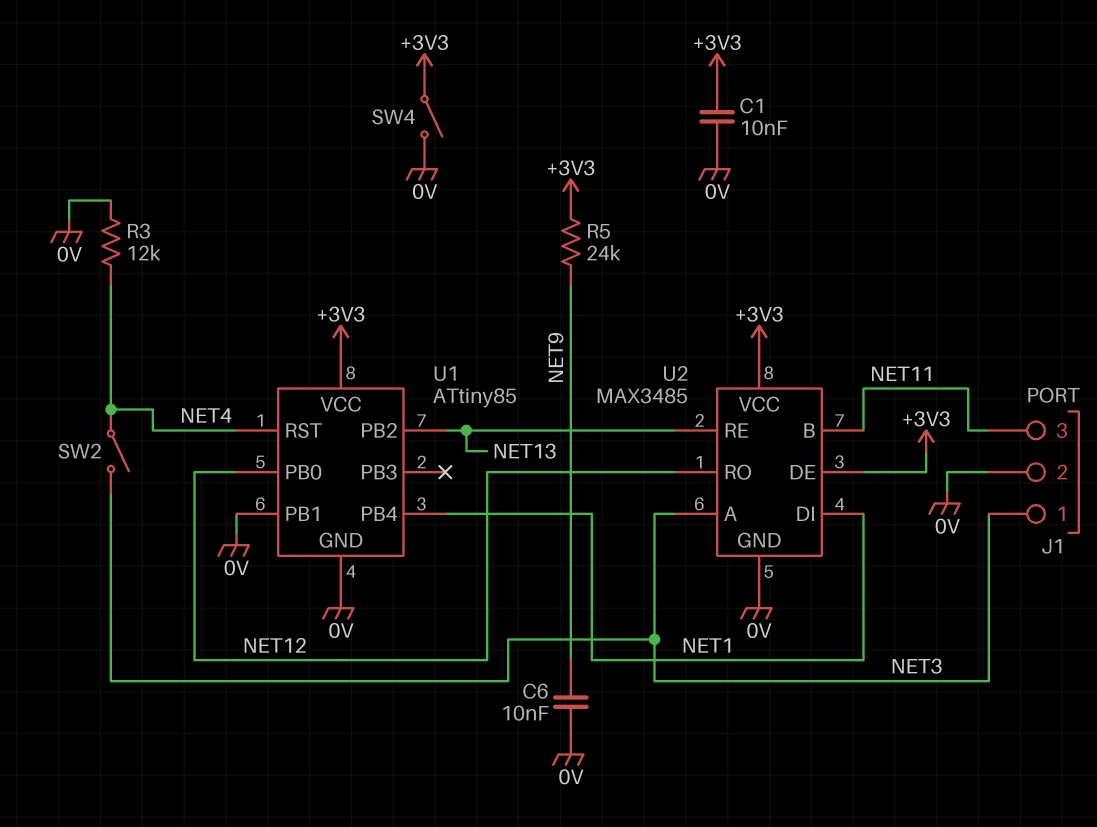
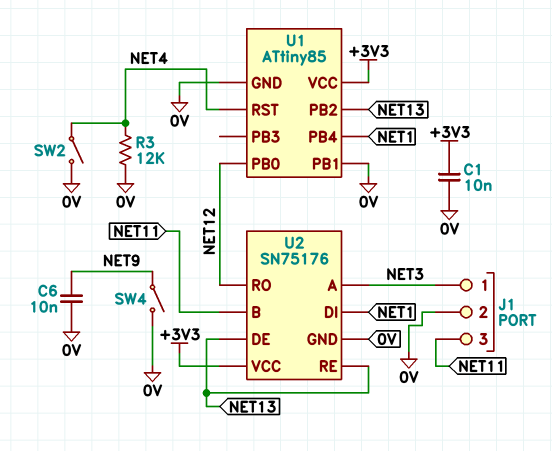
R5: 24k (+3V3, NET9) -> none
SW2: switch (NET3, NET4) -> switch (0V, NET4)
SW4: switch (+3V3, 0V) -> switch (0V, NET9)
U2: MAX3485 -> SN75176
U2 pin DE: +3V3 -> NET13

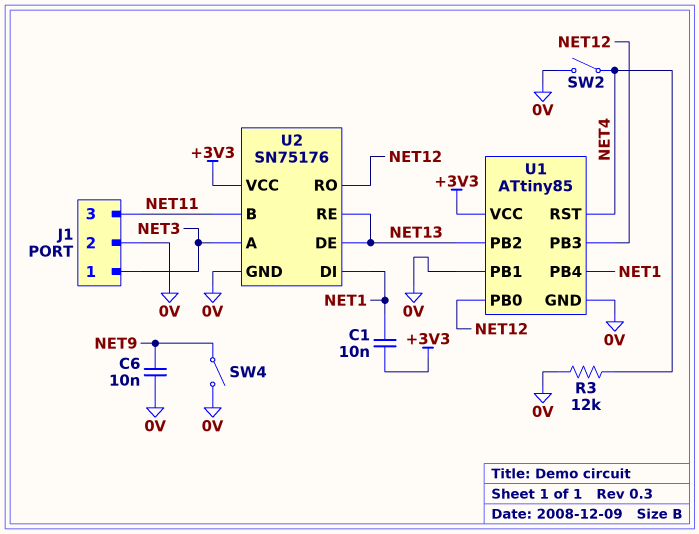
C1: 10nF (+3V3, 0V) -> 10nF (+3V3, NET1)
U1 pin PB3: none -> NET12

